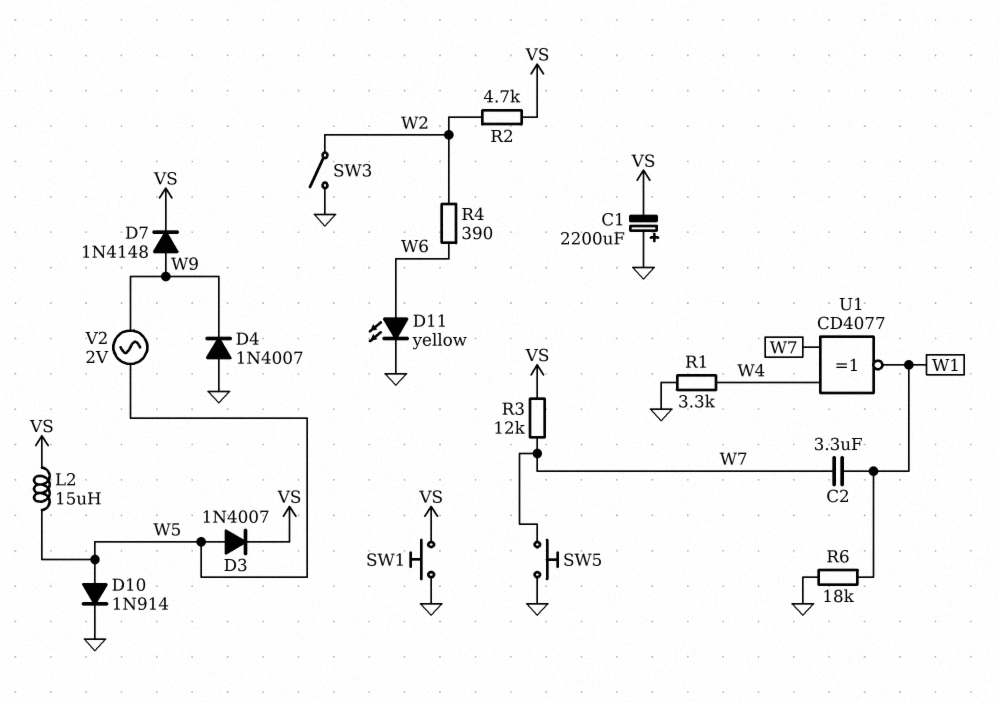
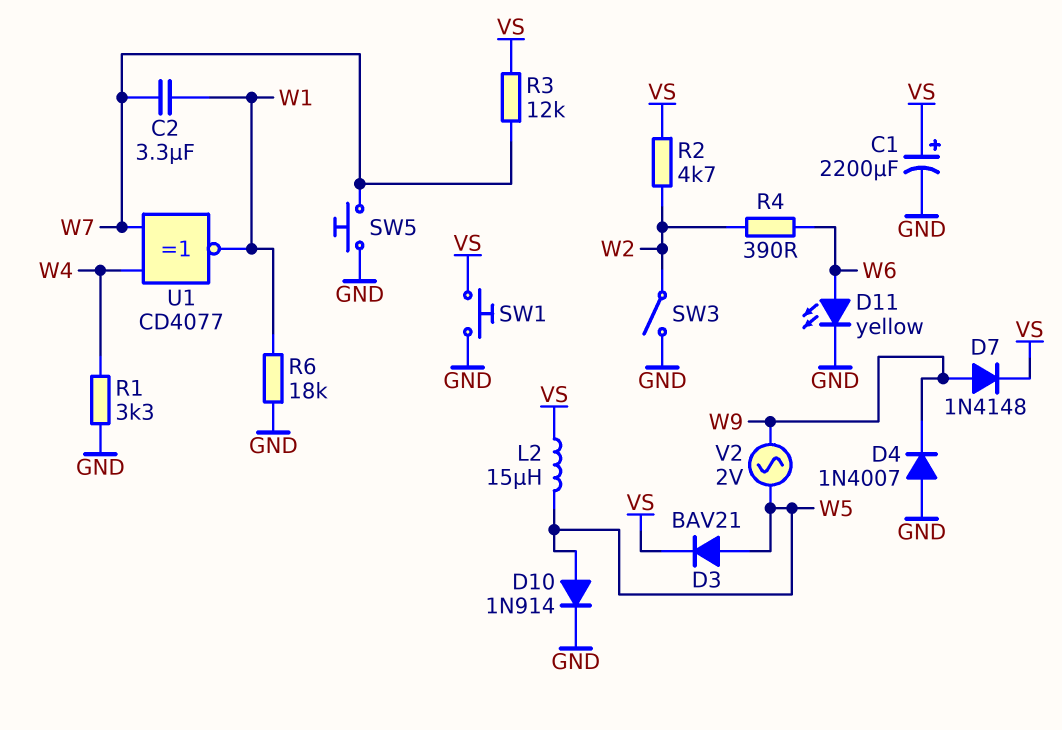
C1: 2200uF (plus GND, minus VS) -> 2200uF (plus VS, minus GND)
D3: diode 1N4007 (A W5, K VS) -> diode BAV21 (A W5, K VS)

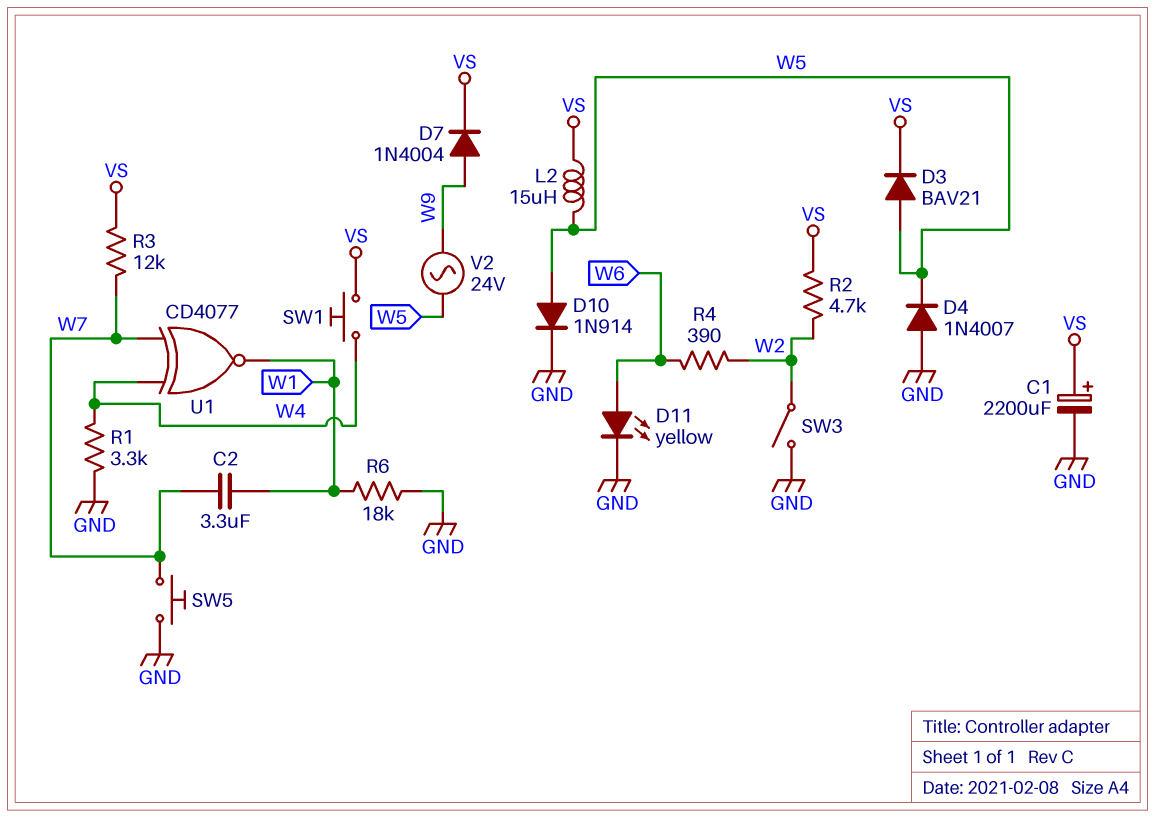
D4: diode 1N4007 (A GND, K W9) -> diode 1N4007 (A GND, K W5)
D7: diode 1N4148 (A W9, K VS) -> diode 1N4004 (A W9, K VS)
SW1: button (GND, VS) -> button (VS, W4)
V2: AC 2V (W5, W9) -> AC 24V (W5, W9)

